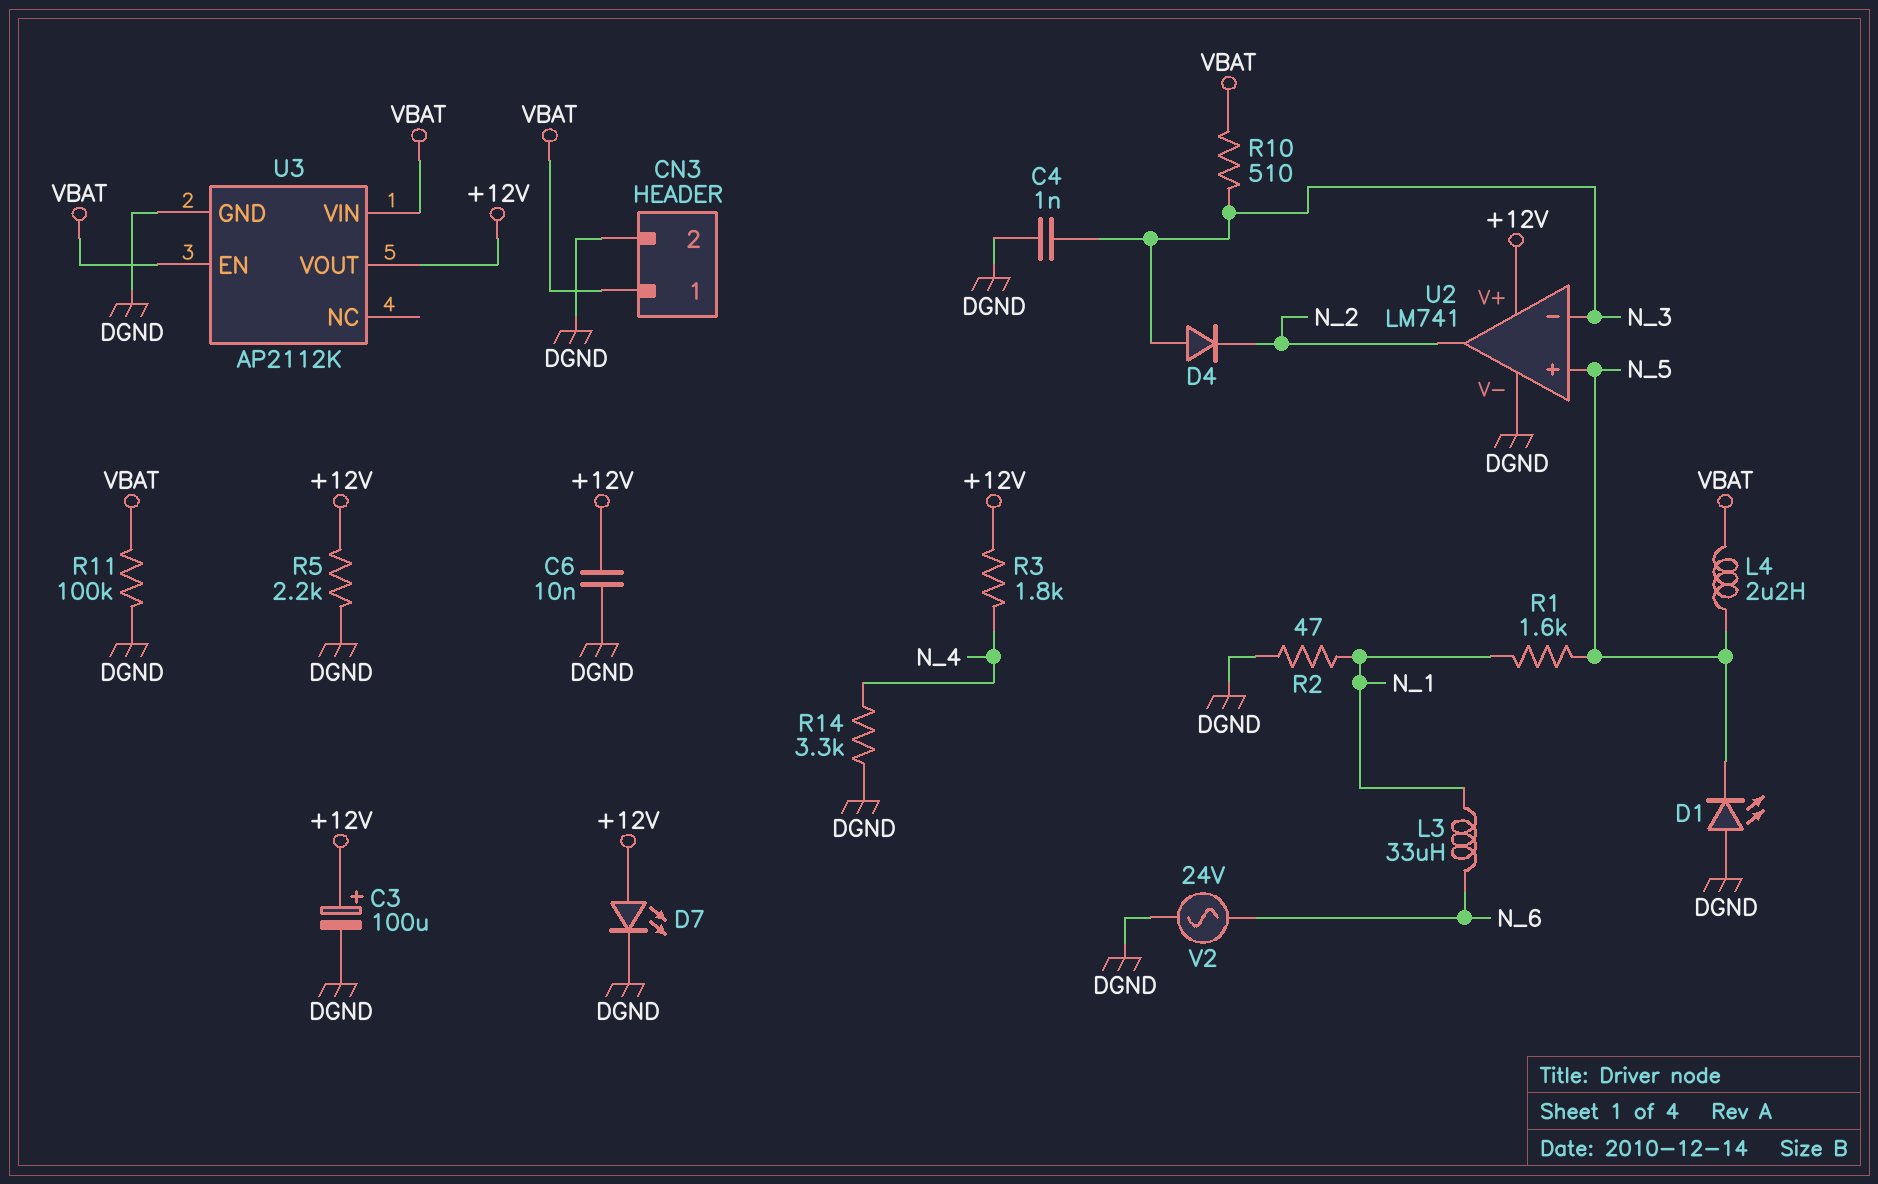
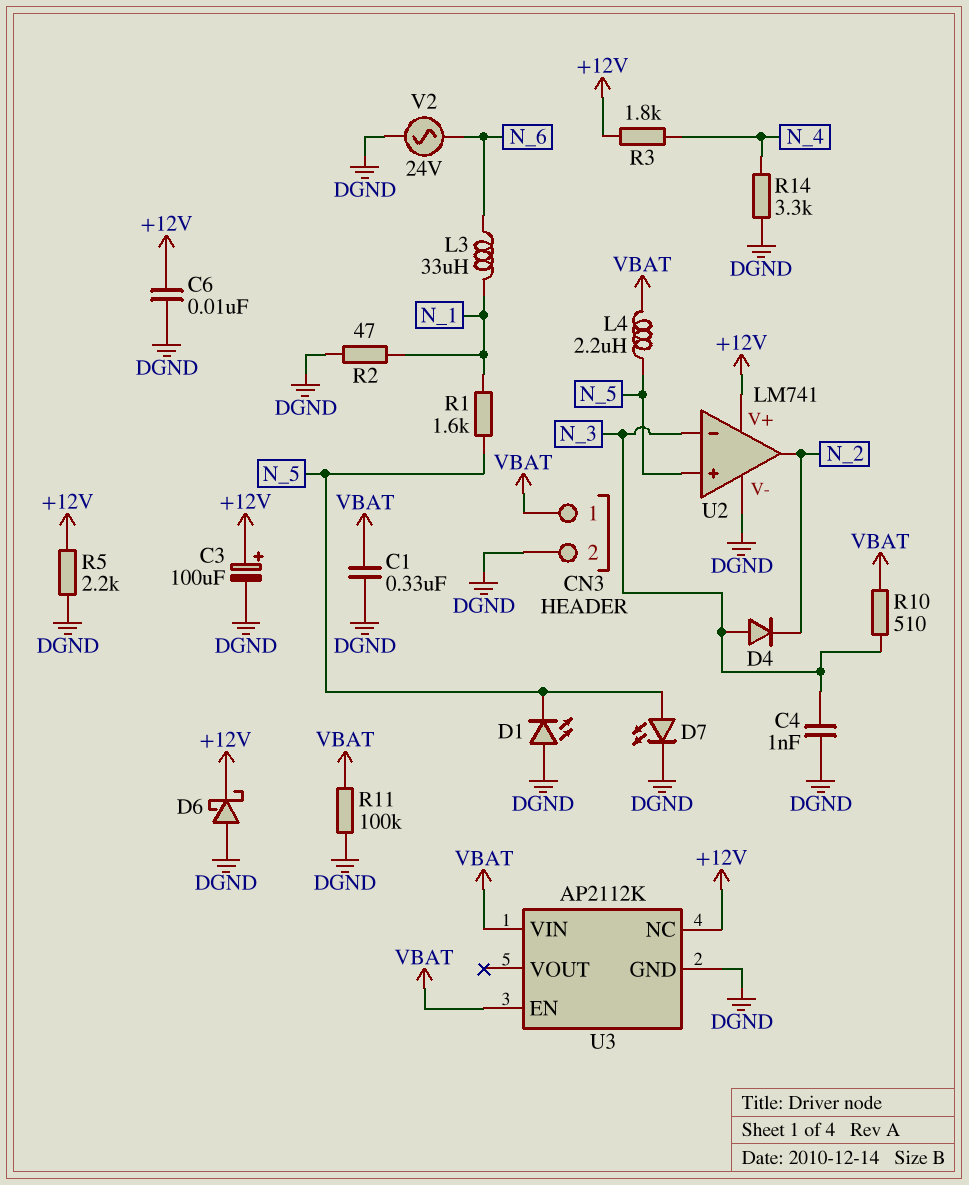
C1: none -> 330nF (DGND, VBAT)
D6: none -> schottky (A DGND, K +12V)
D7: LED (A +12V, K DGND) -> LED (A N_5, K DGND)
U3 pin NC: none -> +12V
U3 pin VOUT: +12V -> none

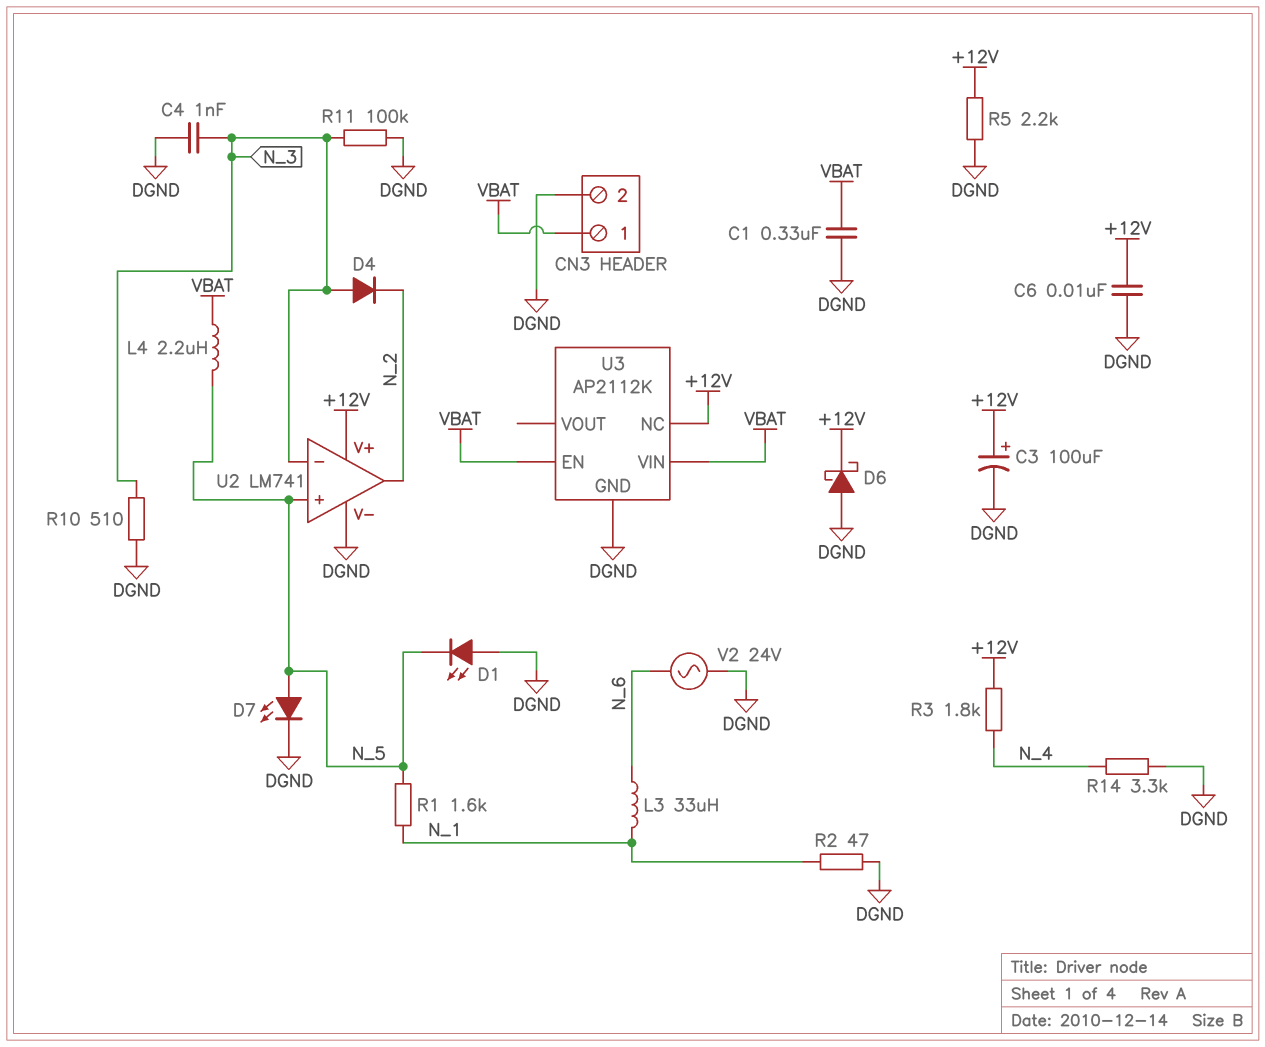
R10: 510 (N_3, VBAT) -> 510 (DGND, N_3)
R11: 100k (DGND, VBAT) -> 100k (DGND, N_3)

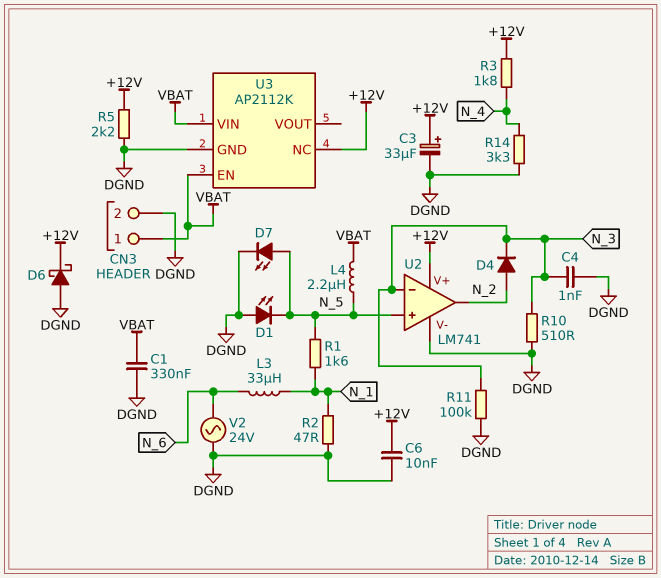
C3: 100uF (plus +12V, minus DGND) -> 33uF (plus +12V, minus DGND)
D4: diode (A N_3, K N_2) -> diode (A N_2, K N_3)

